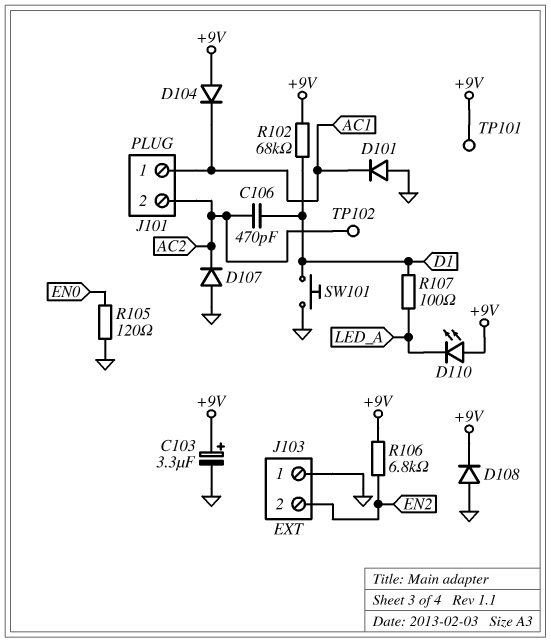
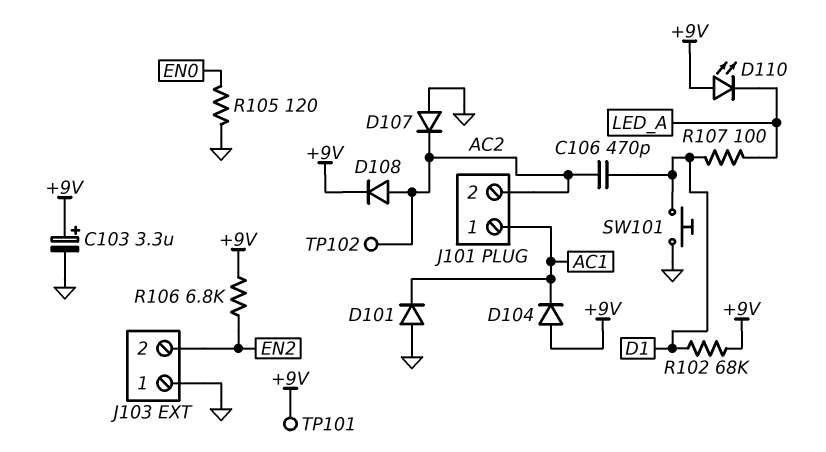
D108: diode (A GND, K +9V) -> diode (A AC2, K +9V)

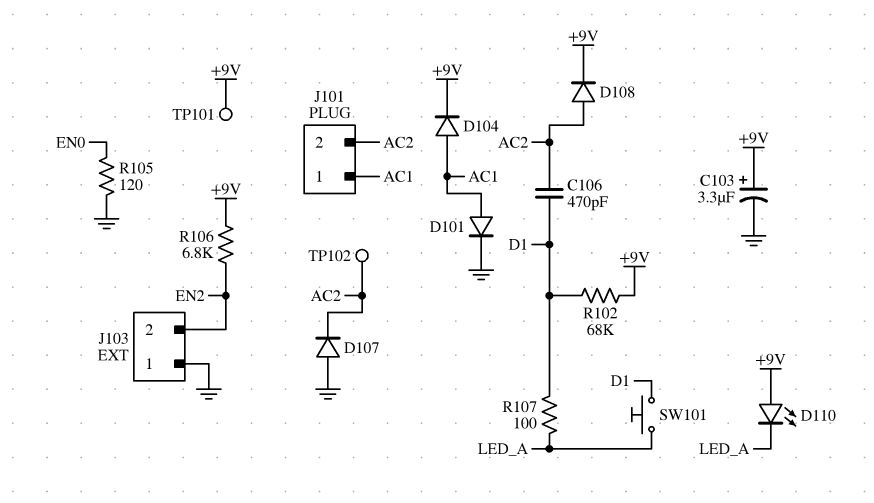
D101: diode (A GND, K AC1) -> diode (A AC1, K GND)
D104: diode (A +9V, K AC1) -> diode (A AC1, K +9V)
SW101: button (D1, GND) -> button (D1, LED_A)

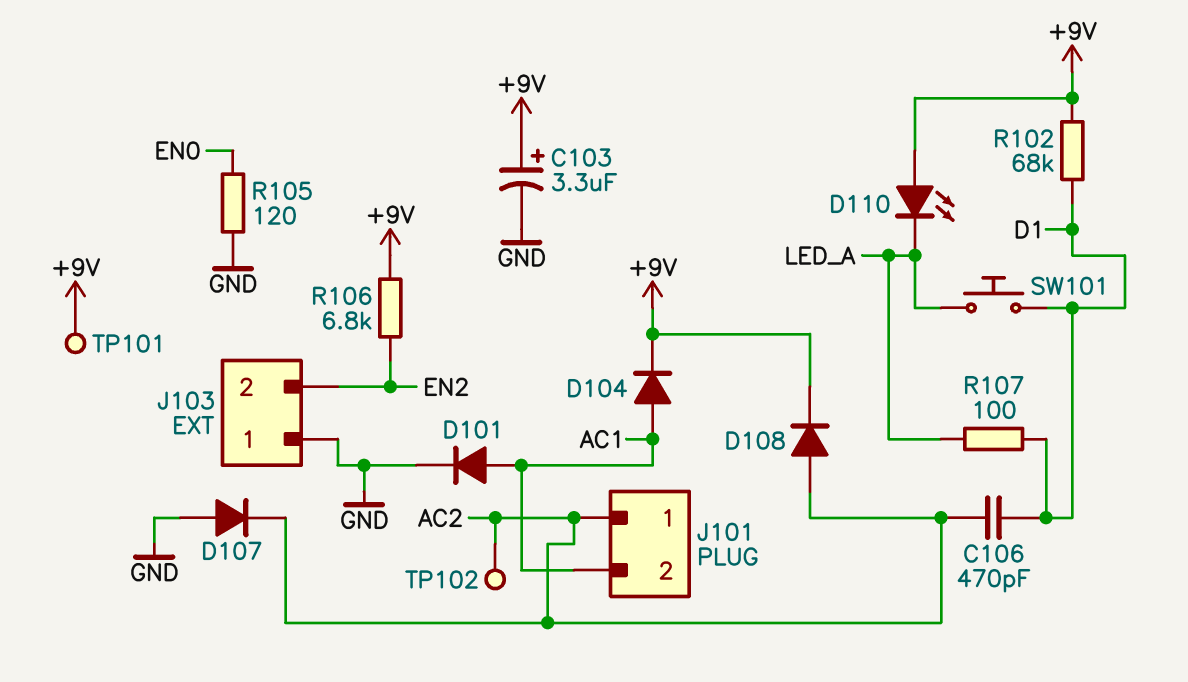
J101 pin 1: AC1 -> AC2
J101 pin 2: AC2 -> AC1

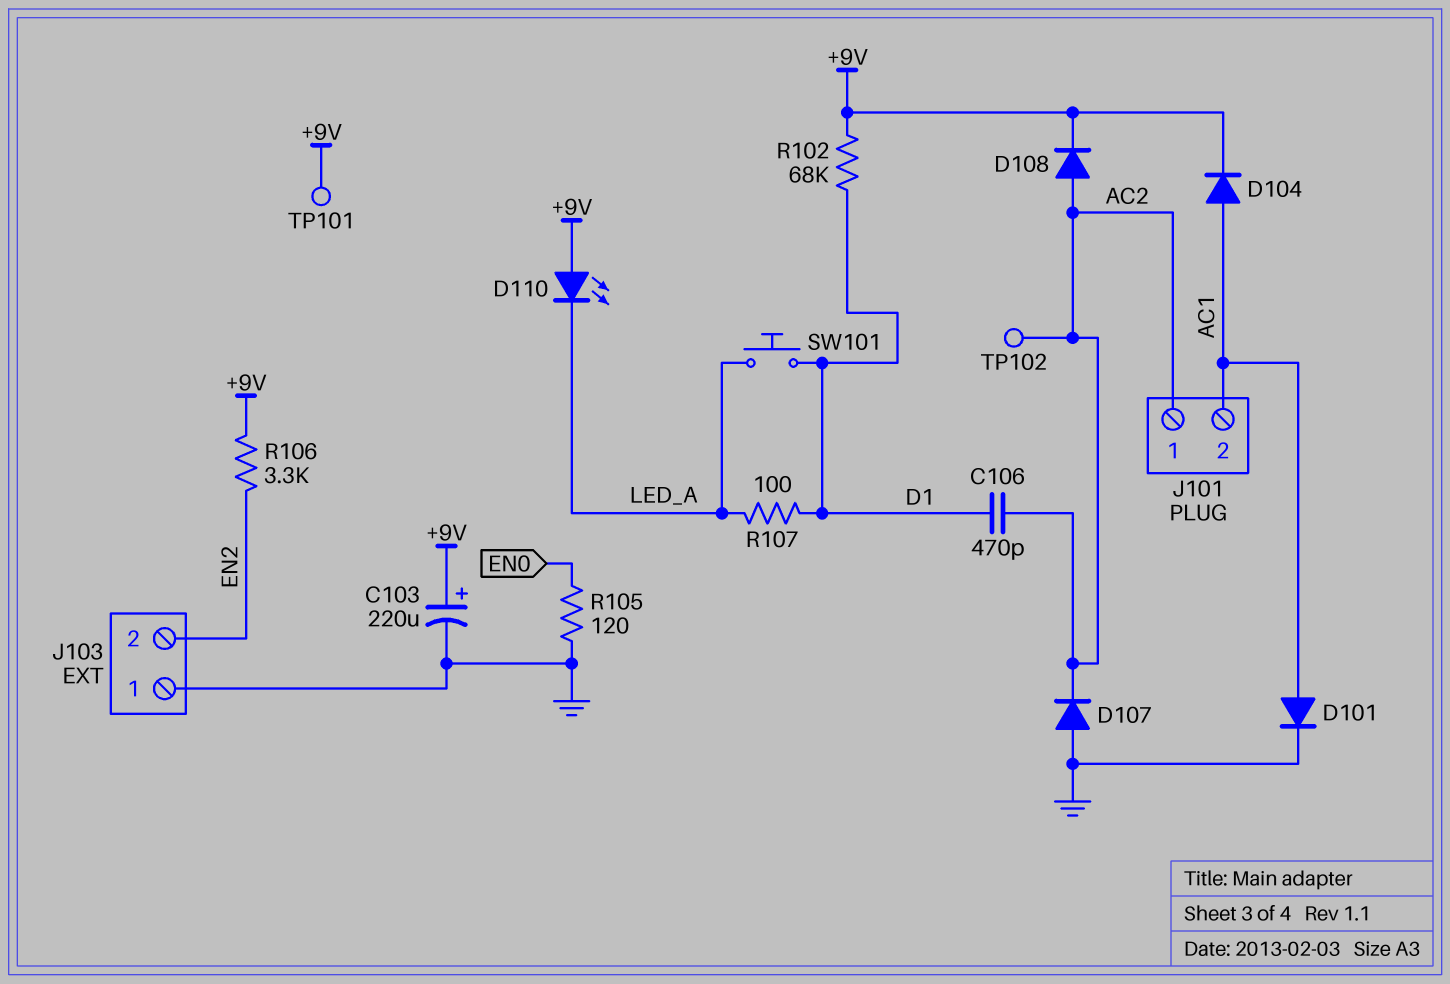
C103: 3.3uF (plus +9V, minus GND) -> 220uF (plus +9V, minus GND)
R106: 6.8k (+9V, EN2) -> 3.3k (+9V, EN2)

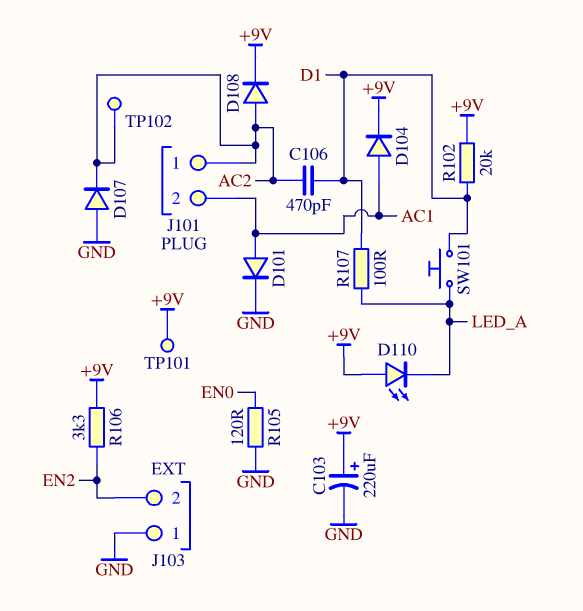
R102: 68k (+9V, D1) -> 20k (+9V, D1)

